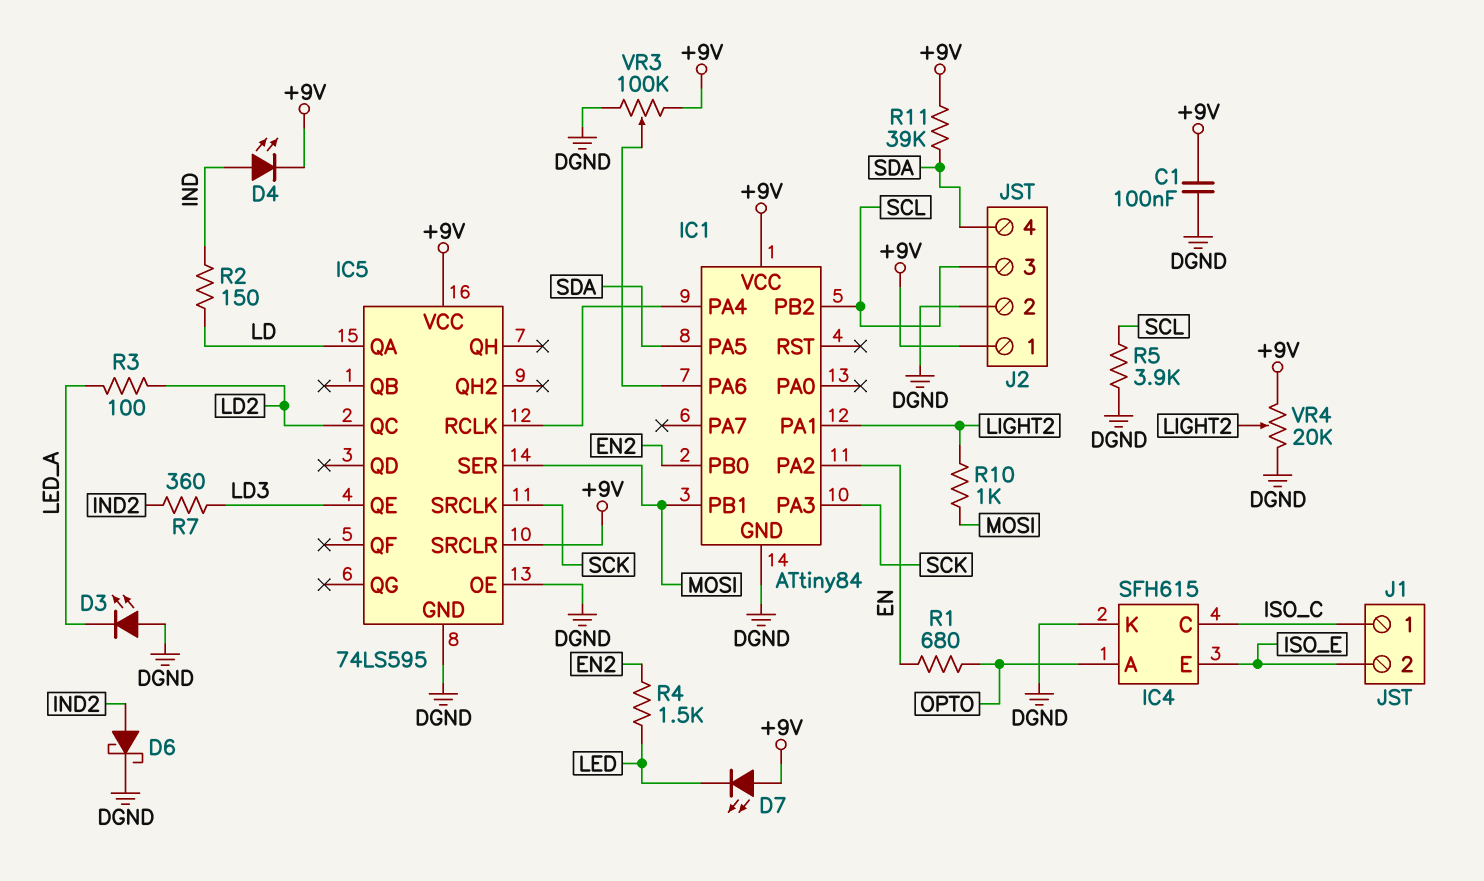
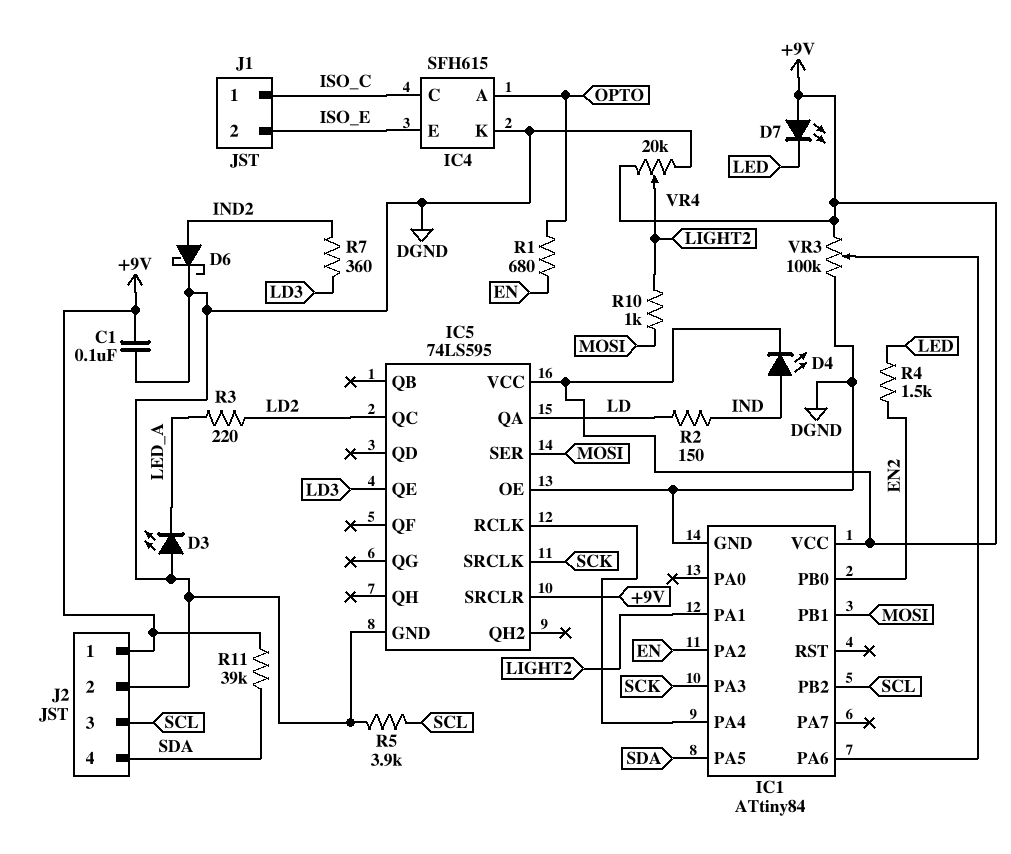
R3: 100 (LD2, LED_A) -> 220 (LD2, LED_A)

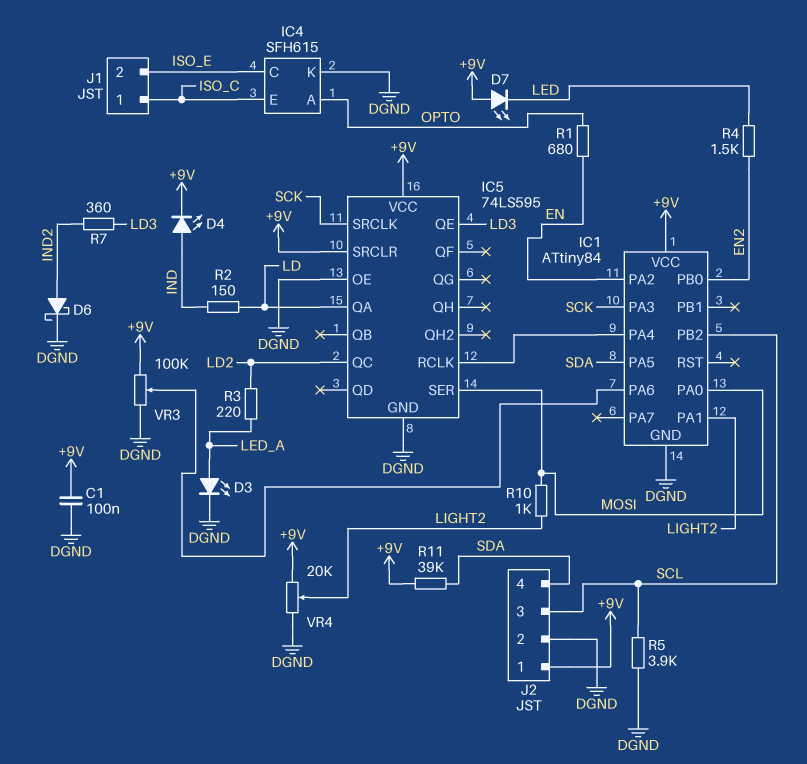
D3: LED (A DGND, K LED_A) -> LED (A LED_A, K DGND)
IC1 pin PA0: none -> MOSI
IC1 pin PB1: MOSI -> none
IC4 pin C: ISO_C -> ISO_E
IC4 pin E: ISO_E -> ISO_C

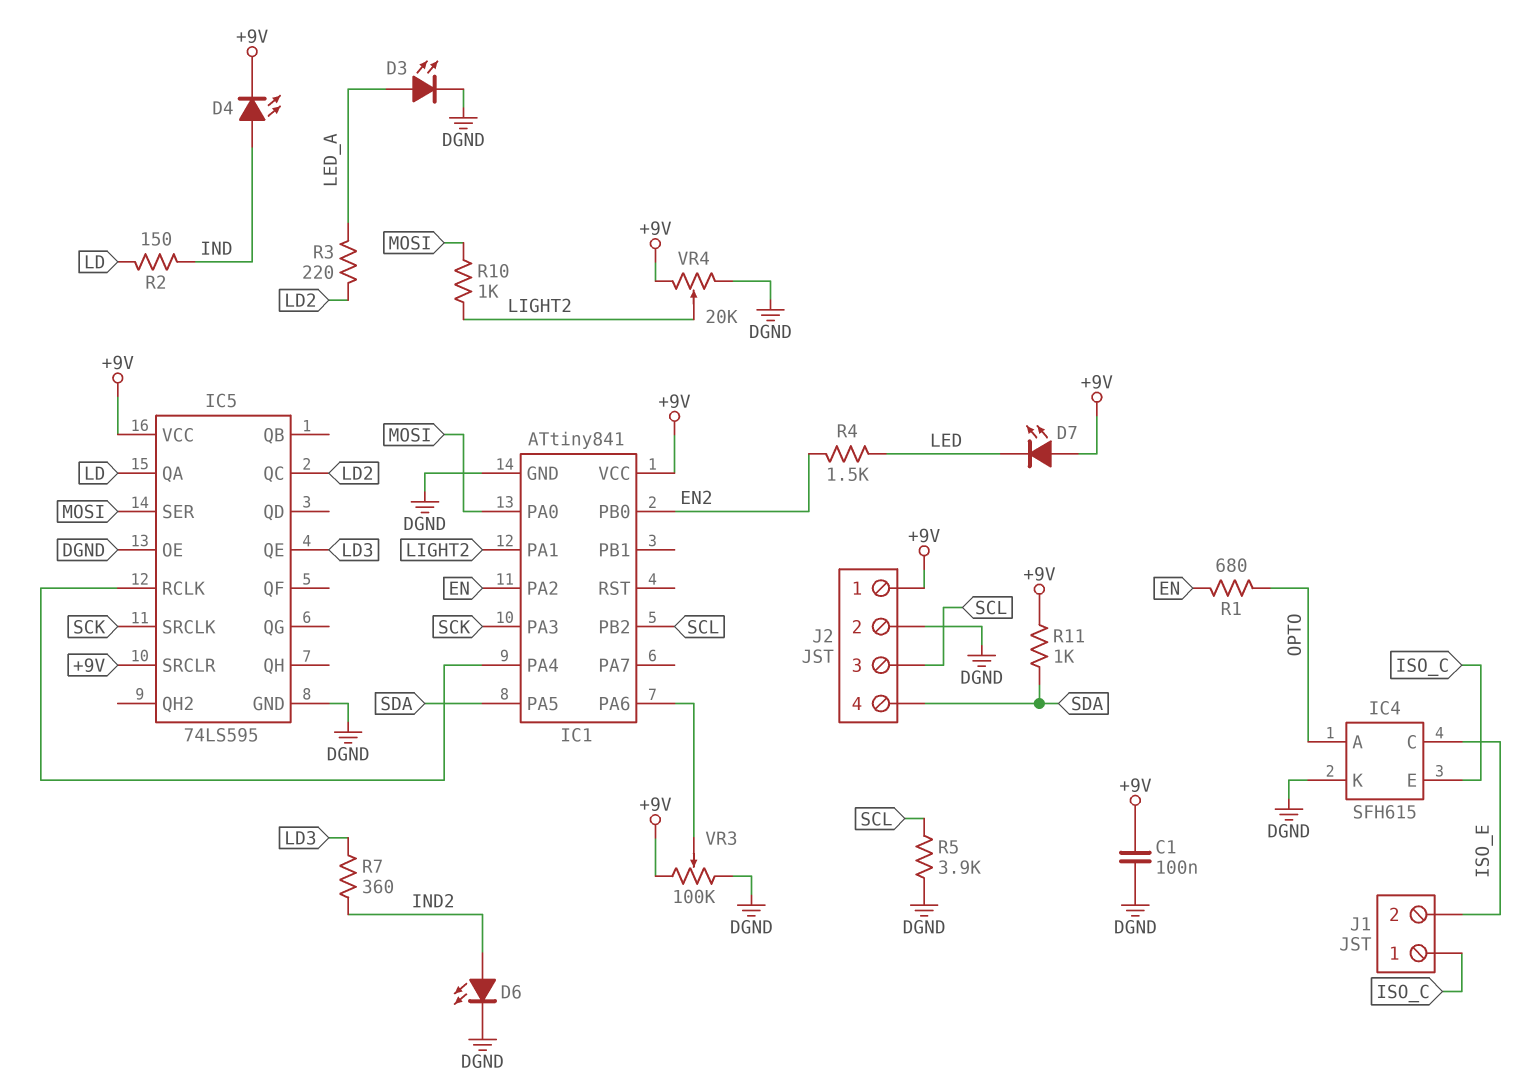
D6: schottky (A IND2, K DGND) -> LED (A IND2, K DGND)
IC1: ATtiny84 -> ATtiny841
R11: 39k (+9V, SDA) -> 1k (+9V, SDA)

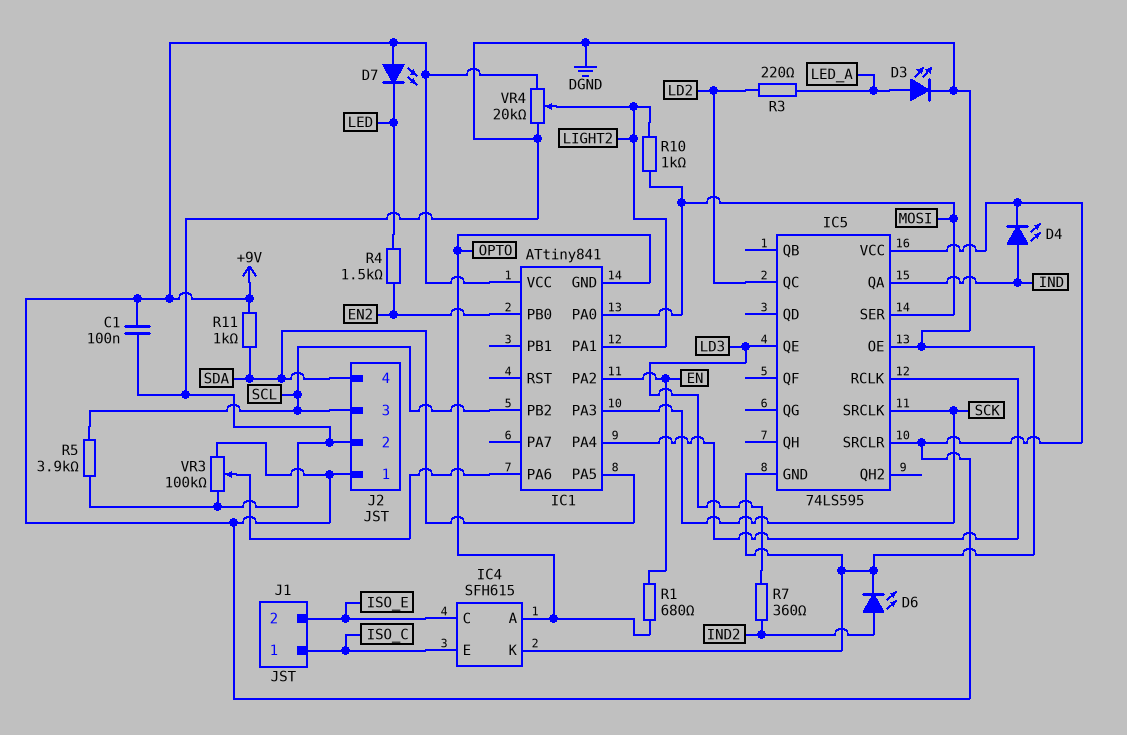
IC1 pin GND: DGND -> OPTO
IC5 pin QA: LD -> IND
R2: 150 (IND, LD) -> none

